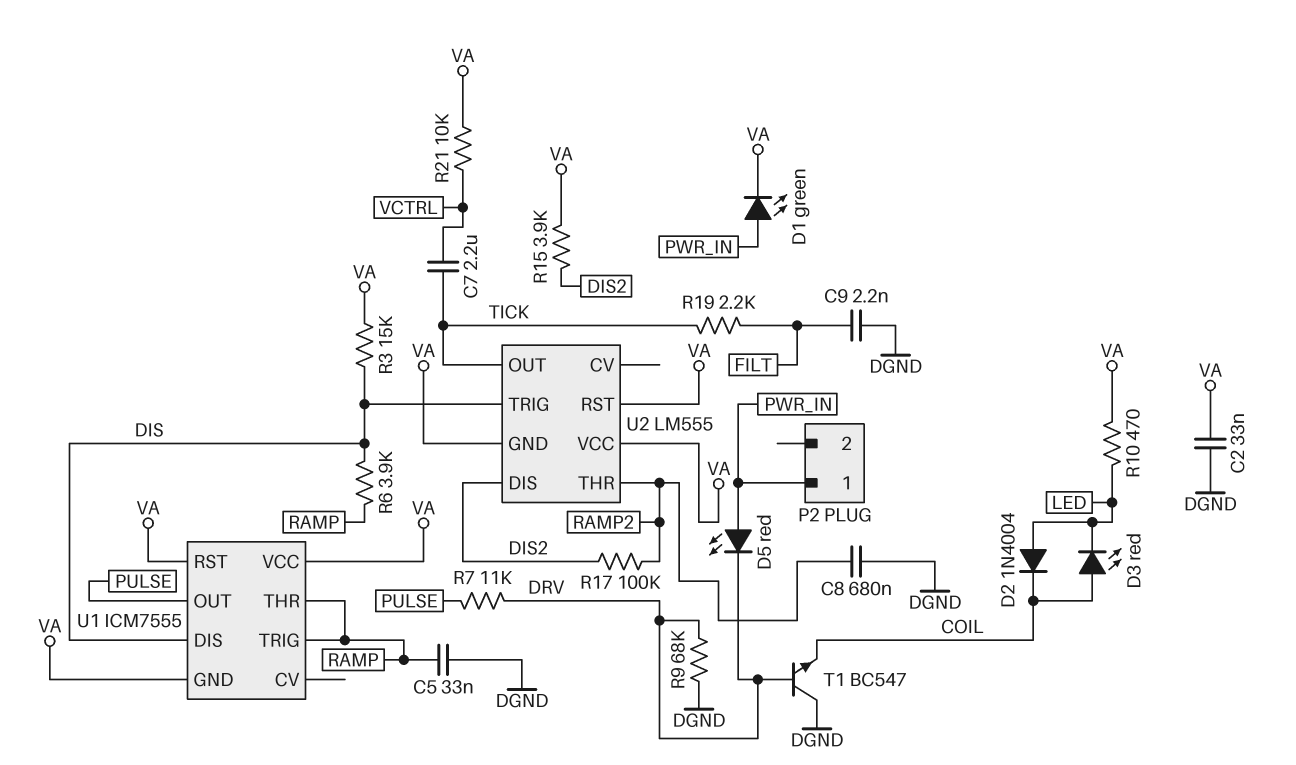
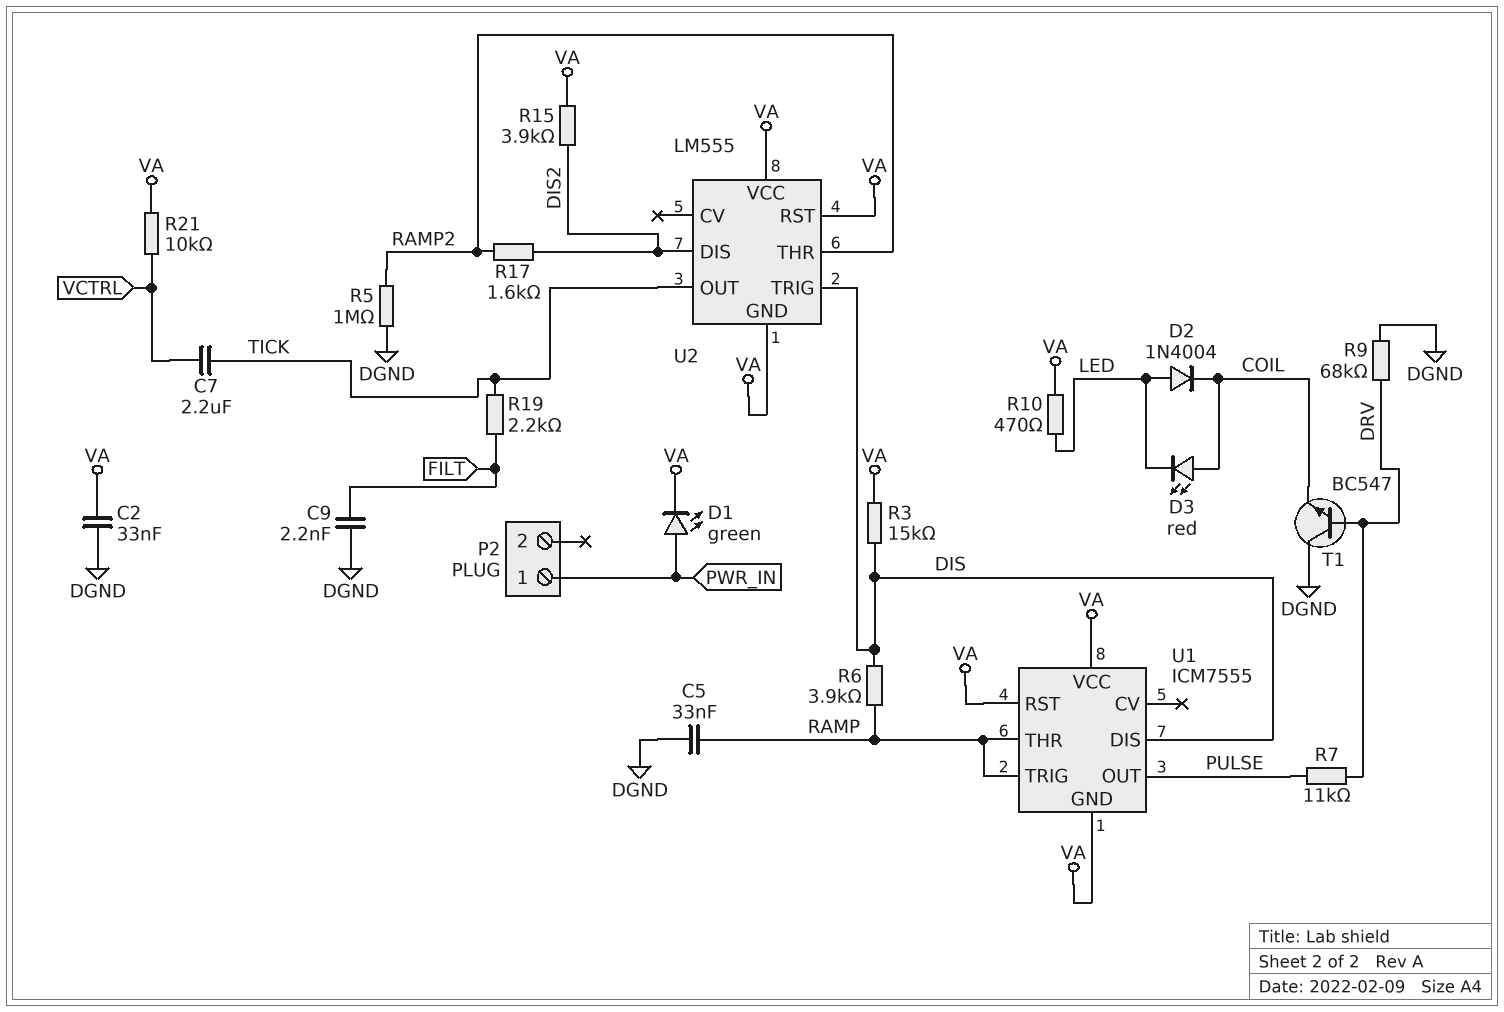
C8: 680nF (DGND, RAMP2) -> none
D5: LED red (A PWR_IN, K DRV) -> none
R5: none -> 1M (DGND, RAMP2)
R17: 100k (DIS2, RAMP2) -> 1.6k (DIS2, RAMP2)

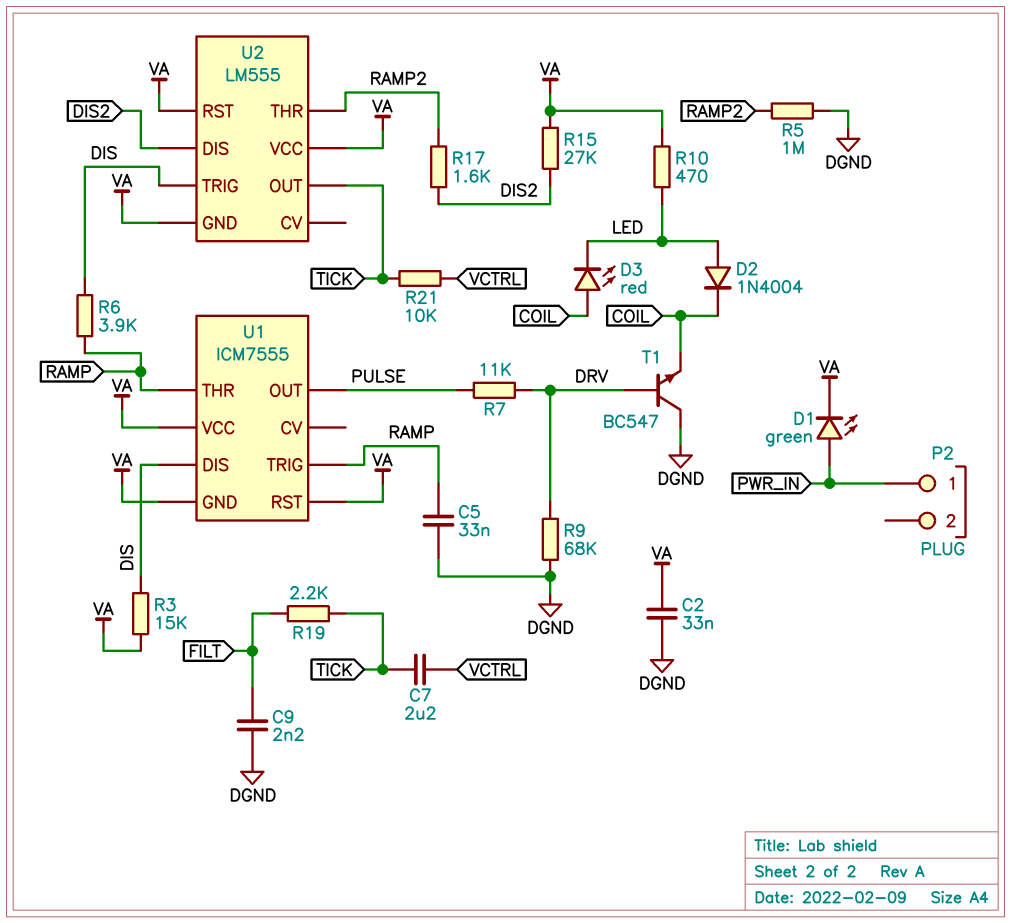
R15: 3.9k (DIS2, VA) -> 27k (DIS2, VA)
R21: 10k (VA, VCTRL) -> 10k (TICK, VCTRL)

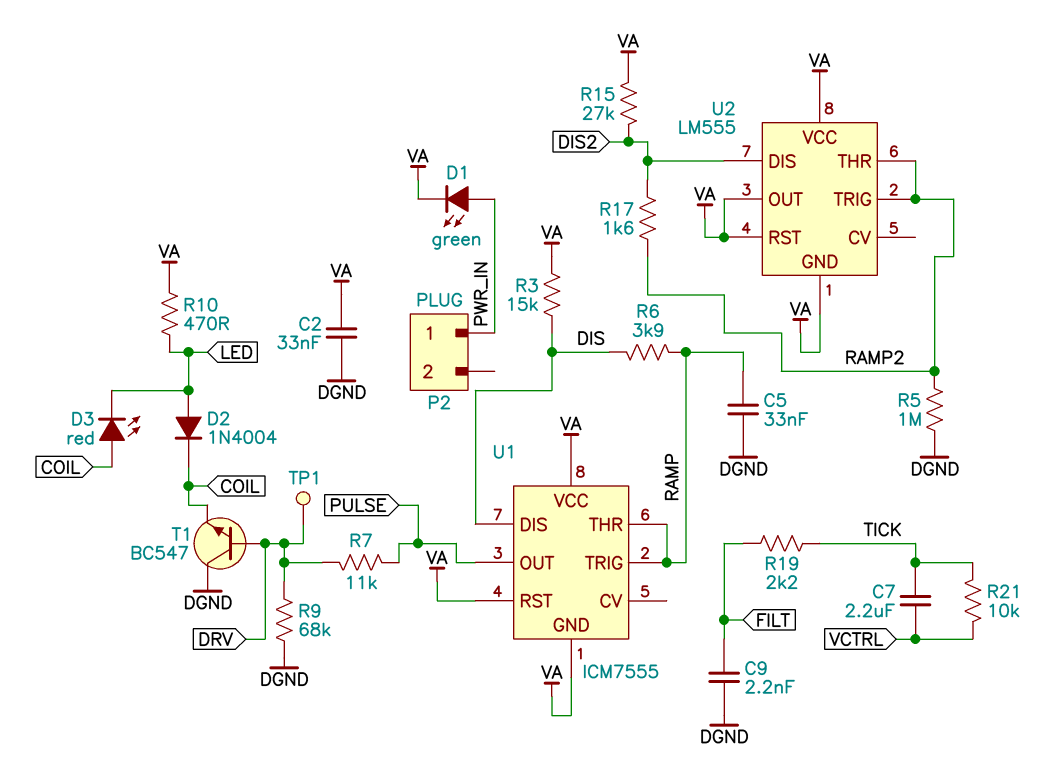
TP1: none -> test point (DRV)
U2 pin OUT: TICK -> VA
U2 pin TRIG: DIS -> RAMP2

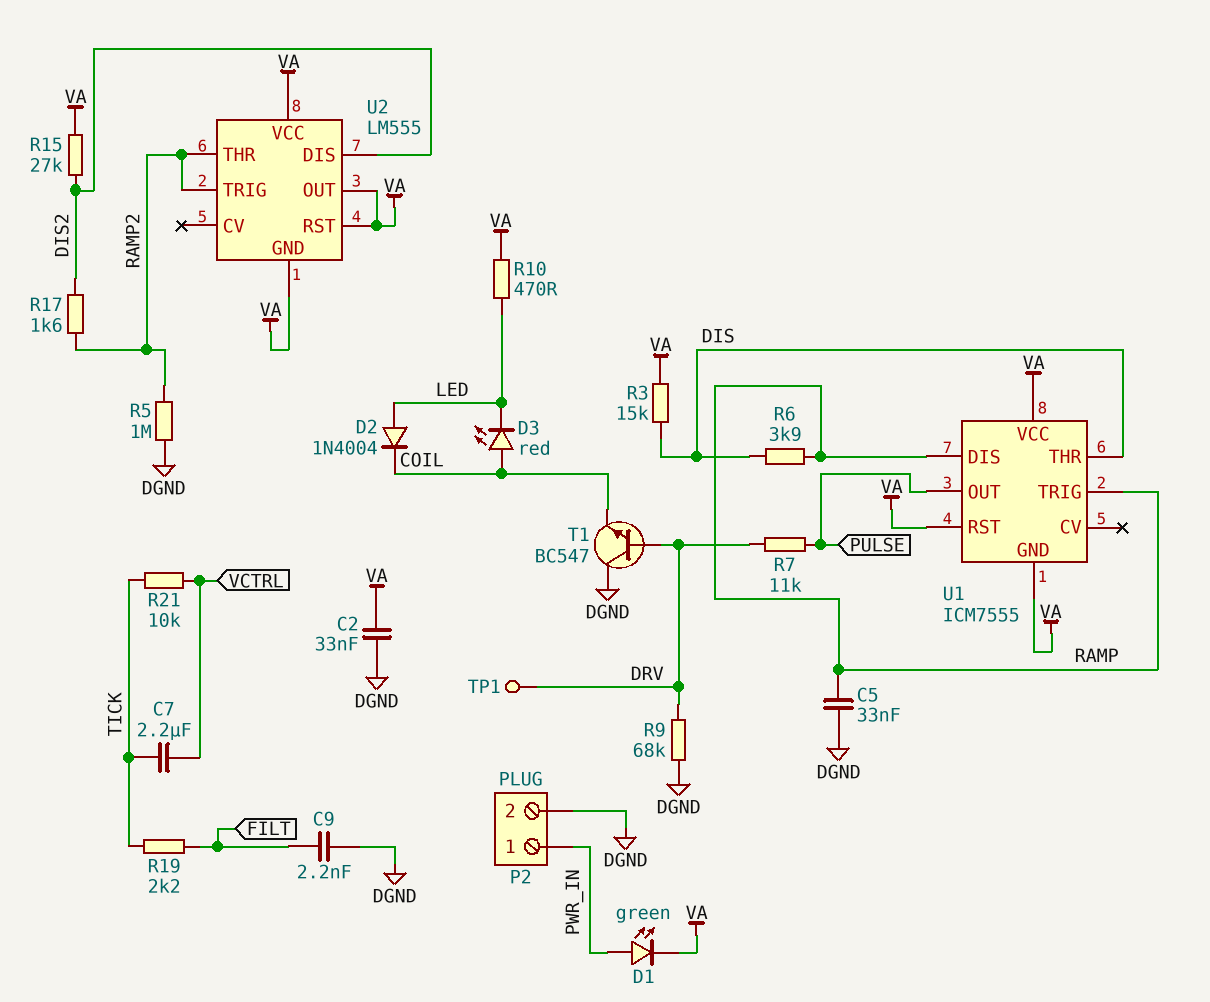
P2 pin 2: none -> DGND
U1 pin DIS: DIS -> RAMP
U1 pin THR: RAMP -> DIS

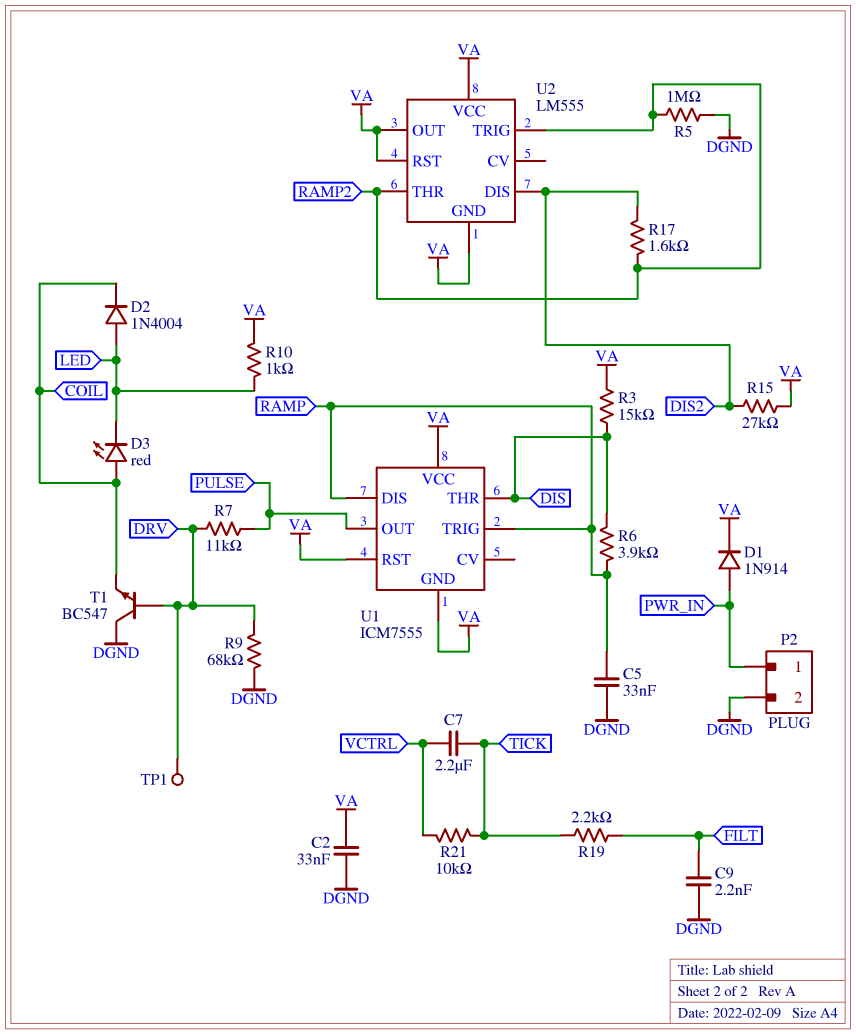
D1: LED green (A PWR_IN, K VA) -> diode 1N914 (A PWR_IN, K VA)
R10: 470 (LED, VA) -> 1k (LED, VA)

